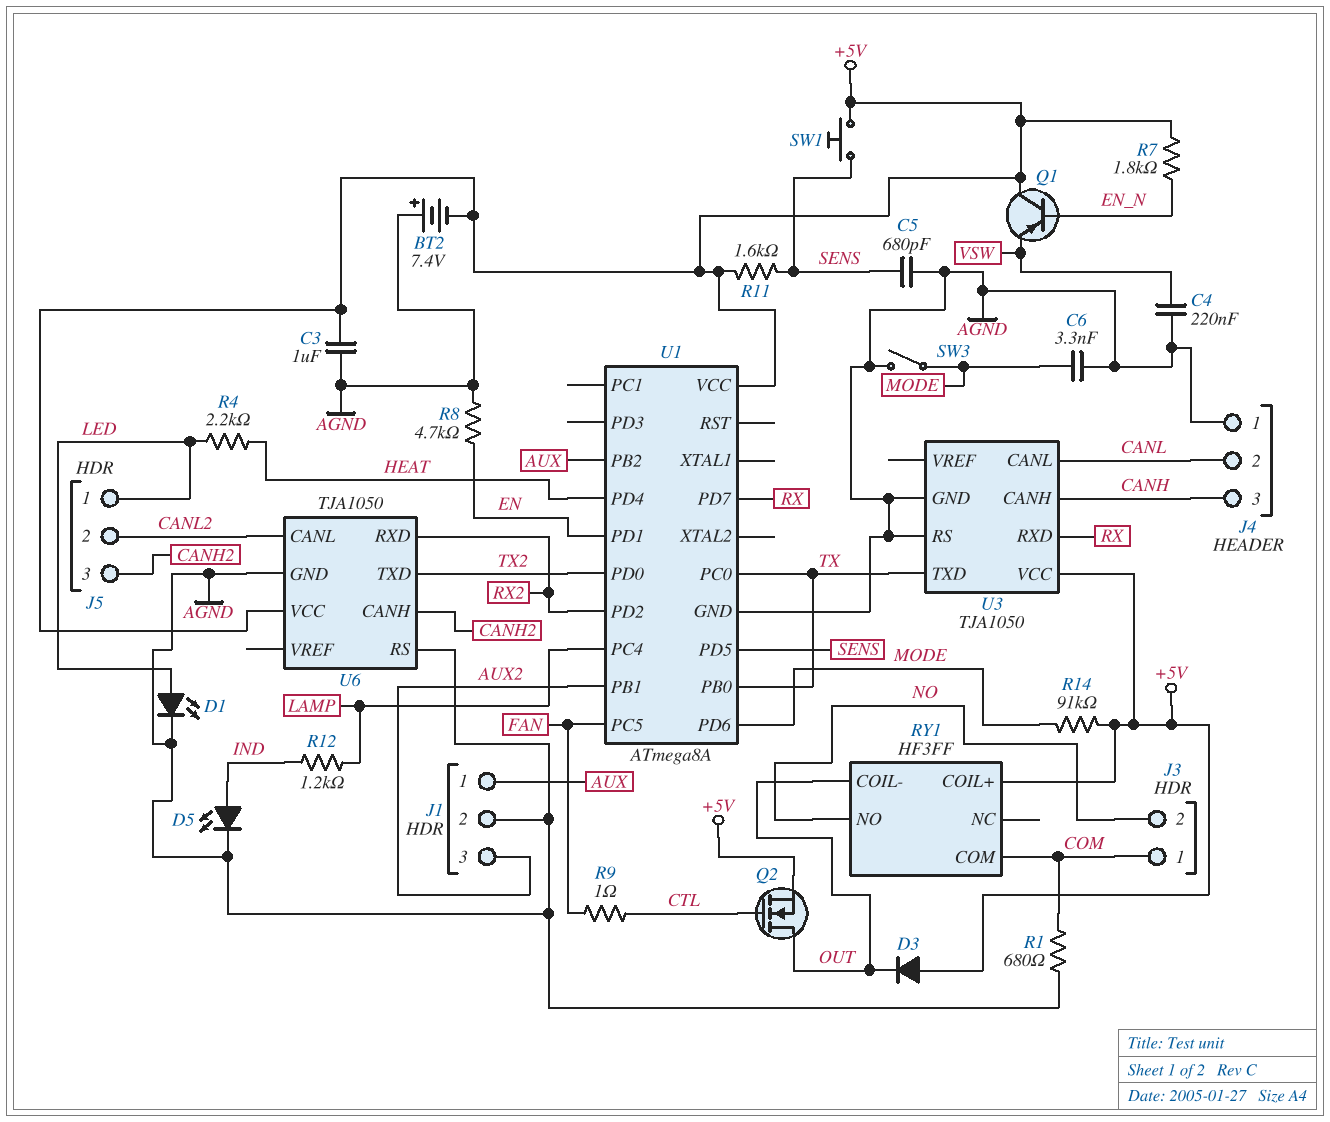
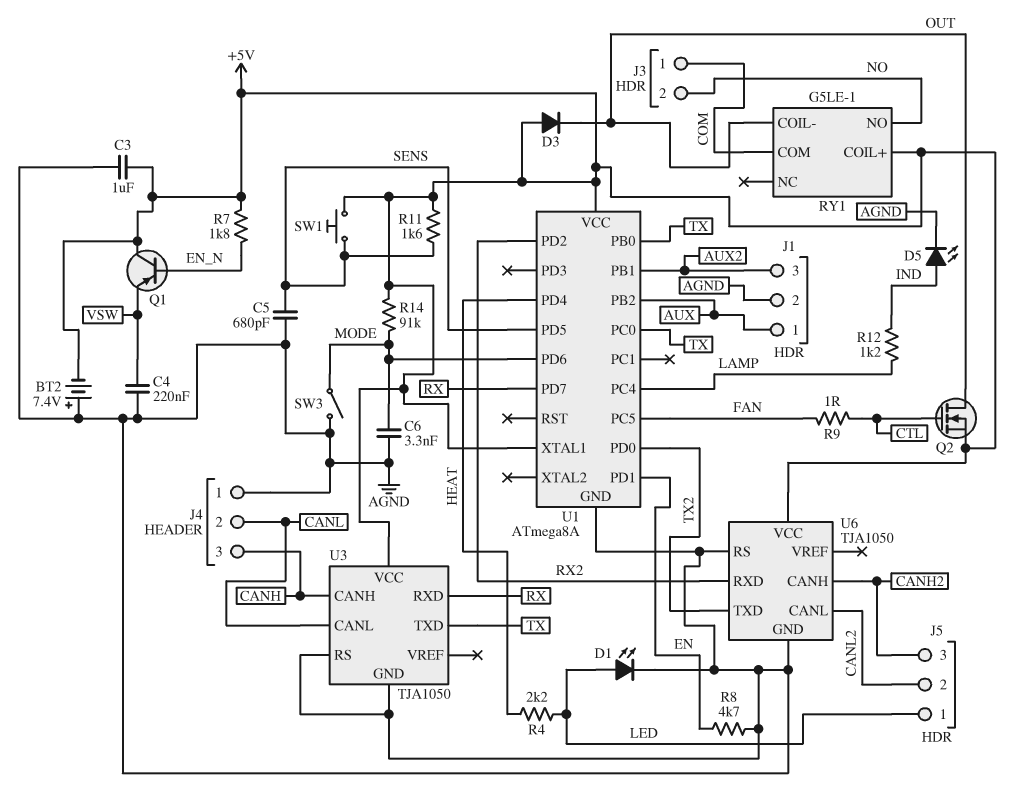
R1: 680 (AGND, COM) -> none
RY1: HF3FF -> G5LE-1
U1 pin XTAL1: none -> +5V

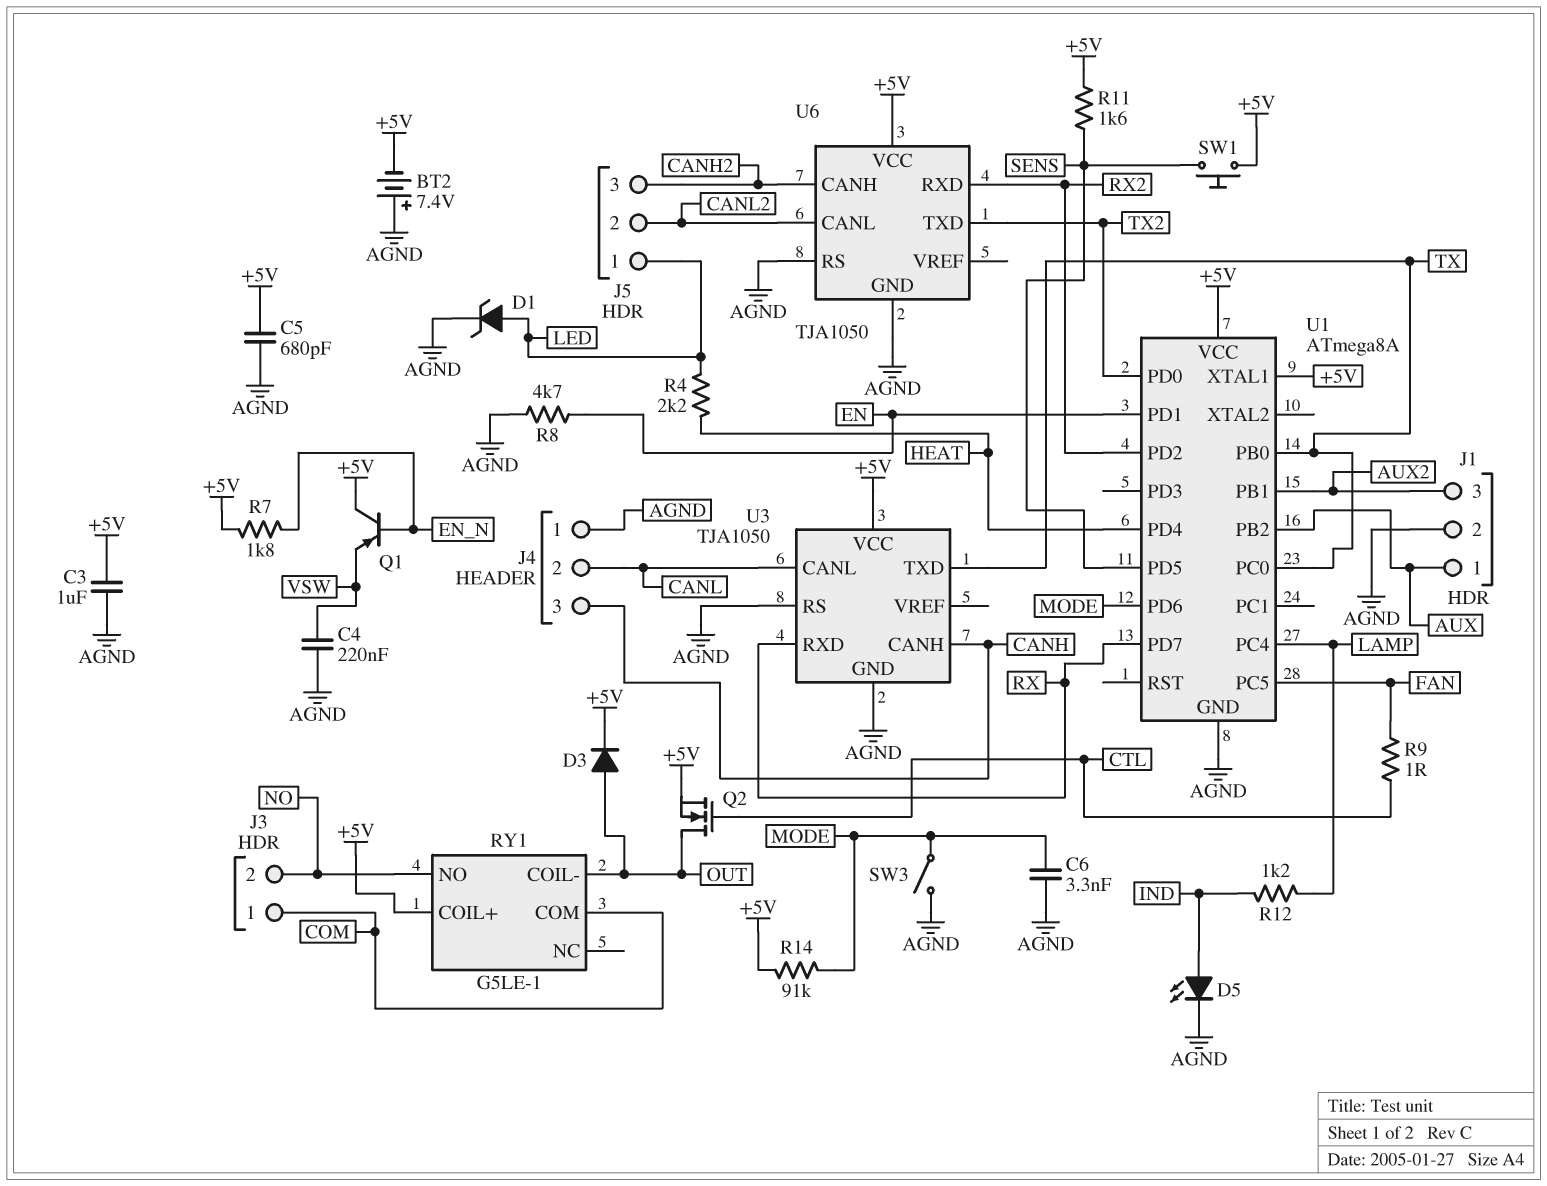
C5: 680pF (AGND, SENS) -> 680pF (+5V, AGND)
D1: LED (A LED, K AGND) -> zener (A LED, K AGND)
D3: diode (A +5V, K OUT) -> diode (A OUT, K +5V)

